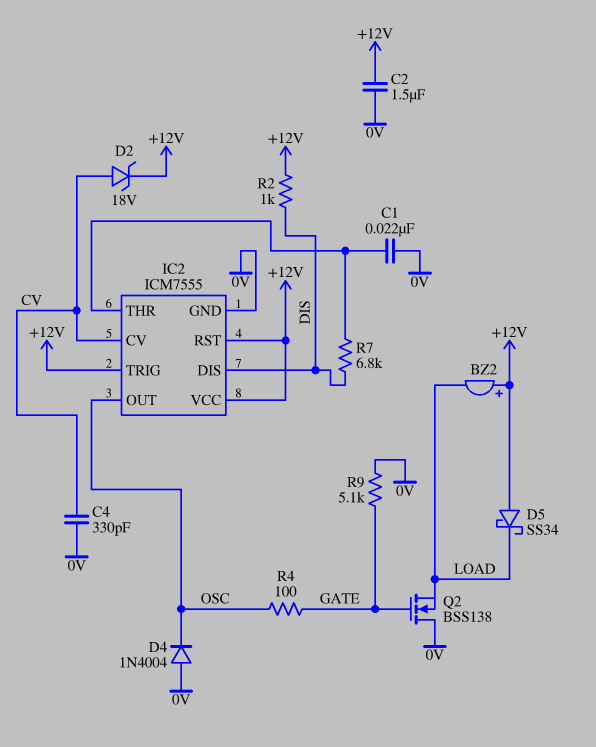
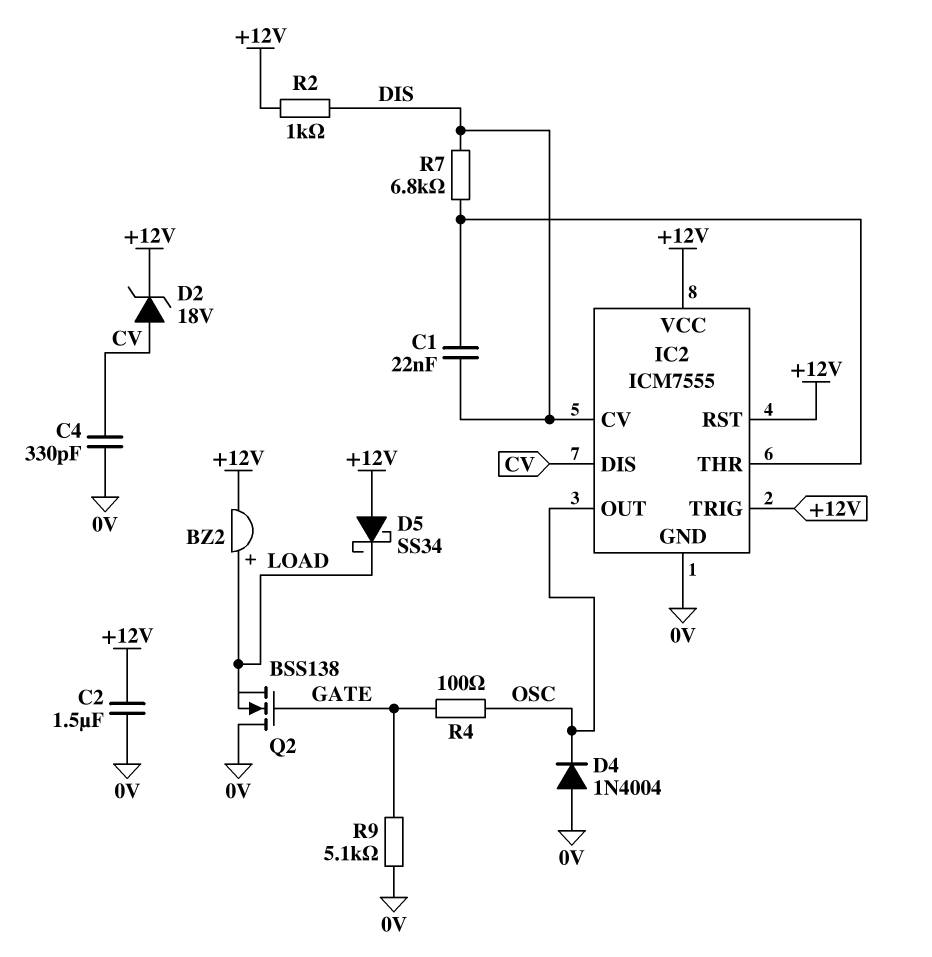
BZ2: buzzer (plus +12V, minus LOAD) -> buzzer (plus LOAD, minus +12V)
C1: 22nF (0V, IC2/THR) -> 22nF (DIS, IC2/THR)
IC2 pin CV: CV -> DIS
IC2 pin DIS: DIS -> CV

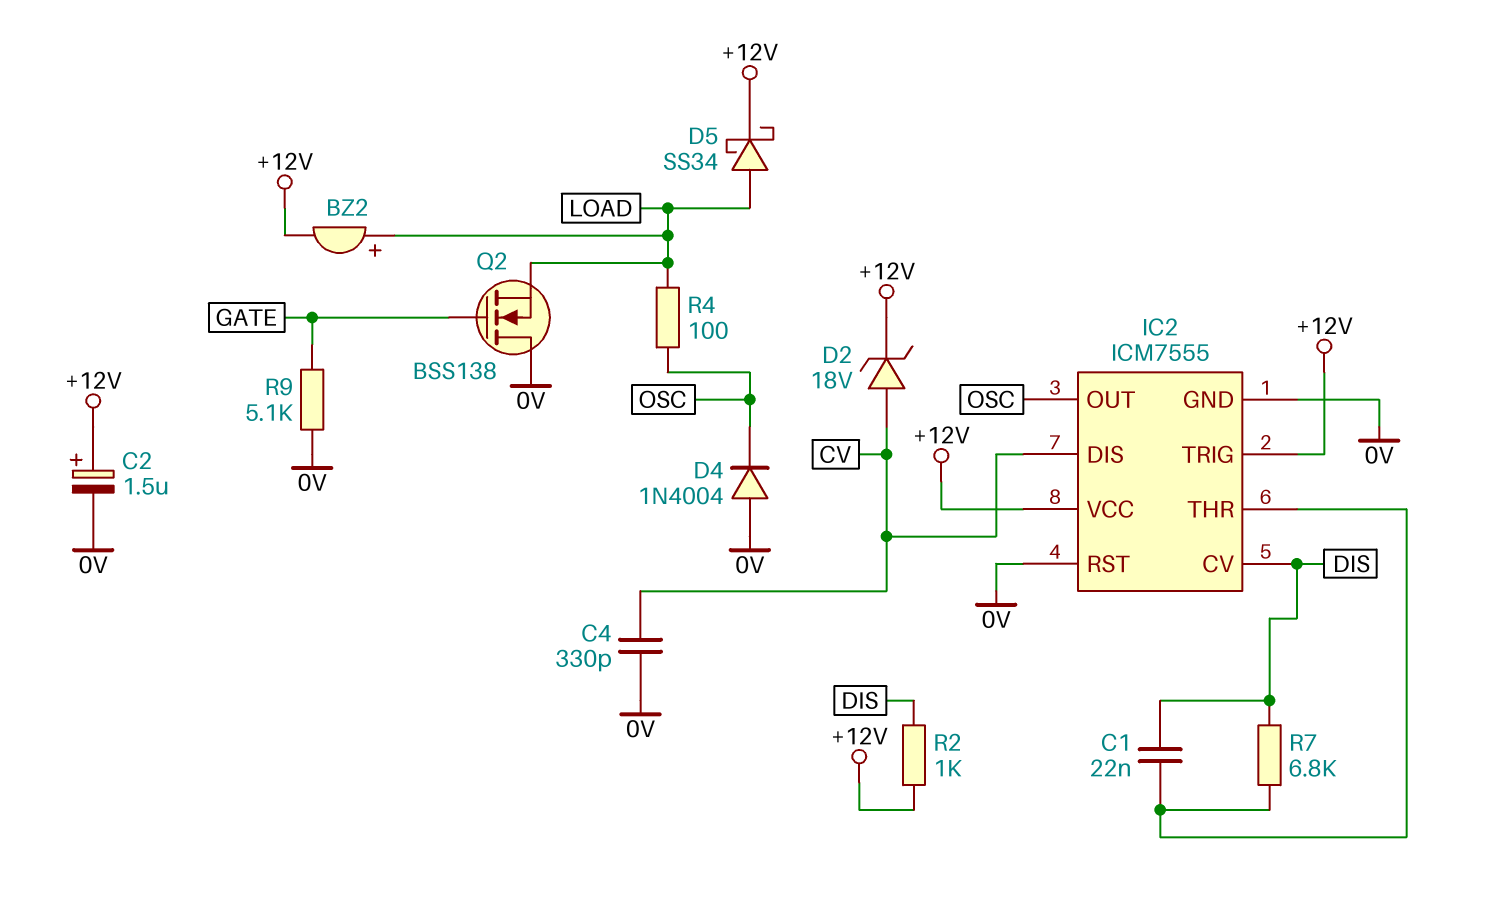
C2: 1.5uF (+12V, 0V) -> 1.5uF (plus +12V, minus 0V)
D5: schottky SS34 (A +12V, K LOAD) -> schottky SS34 (A LOAD, K +12V)
IC2 pin RST: +12V -> 0V
R4: 100 (GATE, OSC) -> 100 (LOAD, OSC)

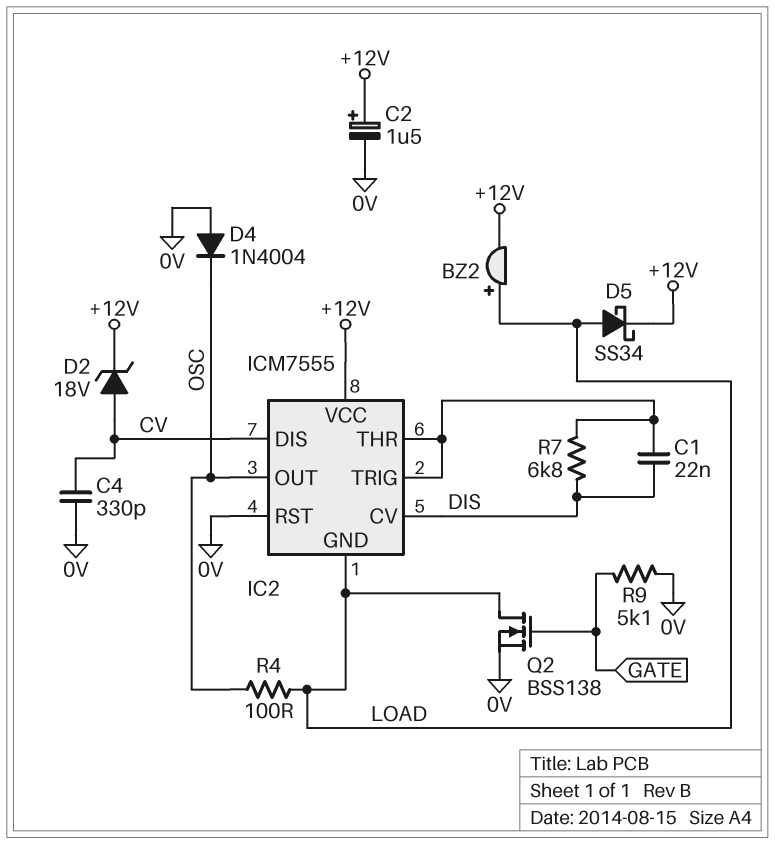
IC2 pin GND: 0V -> LOAD
IC2 pin TRIG: +12V -> IC2/THR
Q2: NMOS BSS138 (G GATE, D 0V, S LOAD) -> NMOS BSS138 (G GATE, D LOAD, S 0V)
R2: 1k (+12V, DIS) -> none

